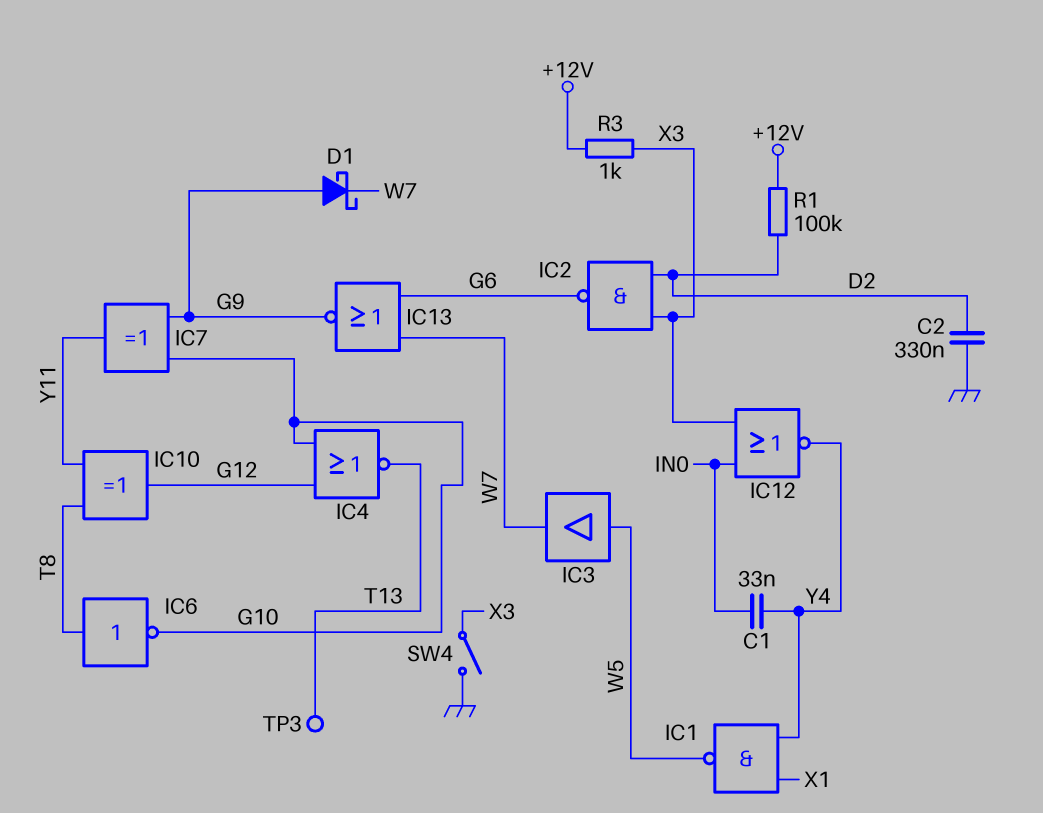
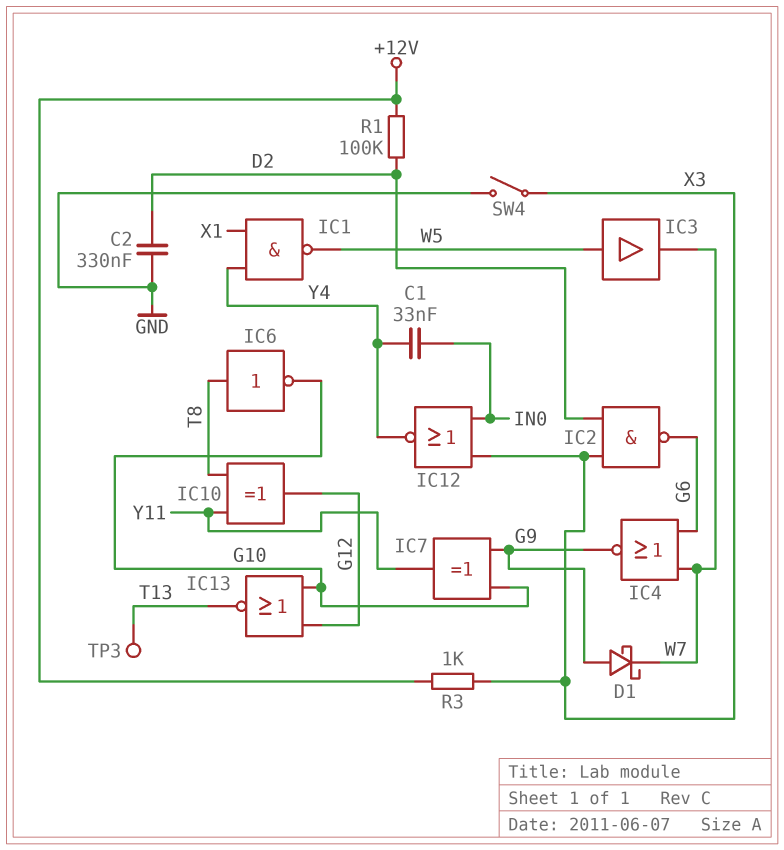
IC4: NOR (in G10, in G12, out T13) -> NOR (in G6, in W7, out G9)
IC13: NOR (in G6, in W7, out G9) -> NOR (in G10, in G12, out T13)

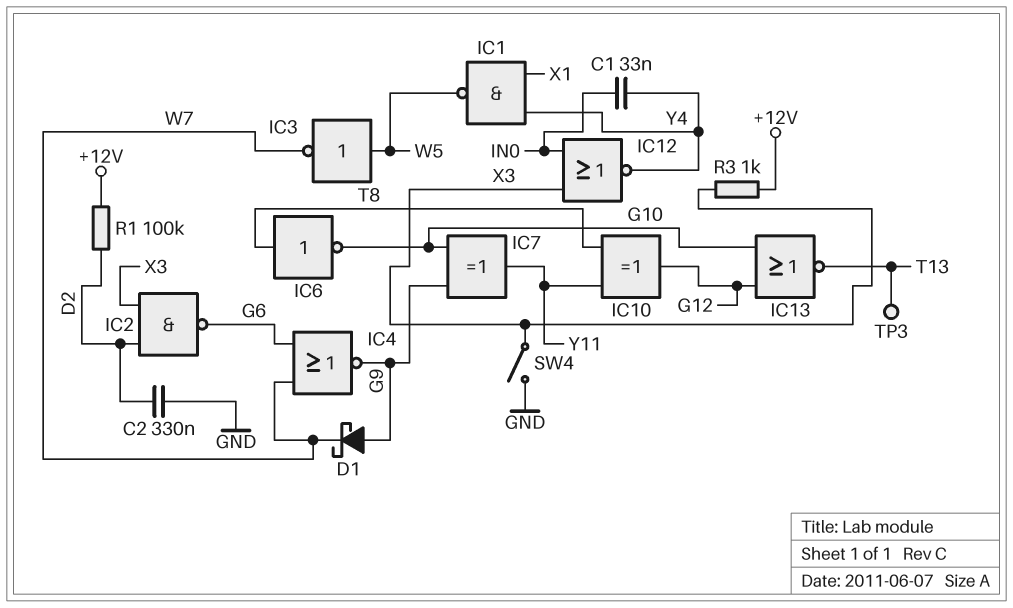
IC3: buffer (in W5, out W7) -> NOT (in W5, out W7)

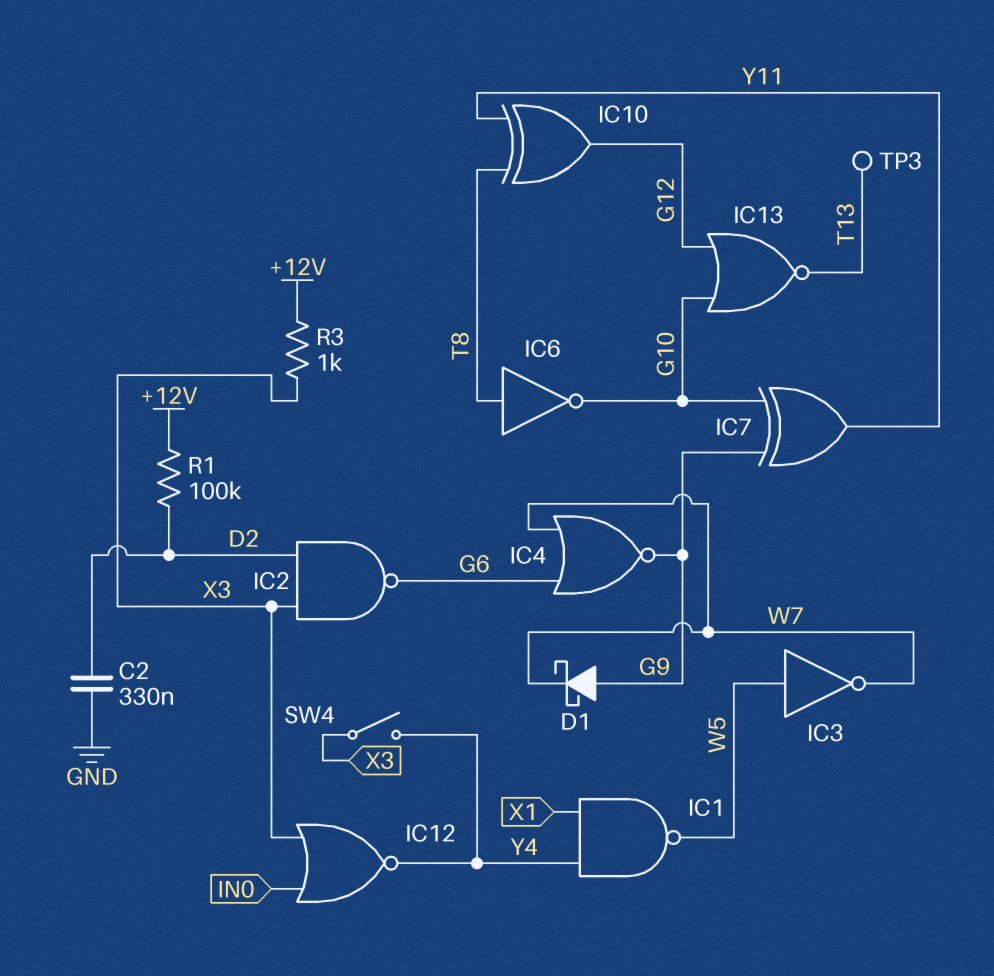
C1: 33nF (IN0, Y4) -> none
SW4: switch (GND, X3) -> switch (X3, Y4)

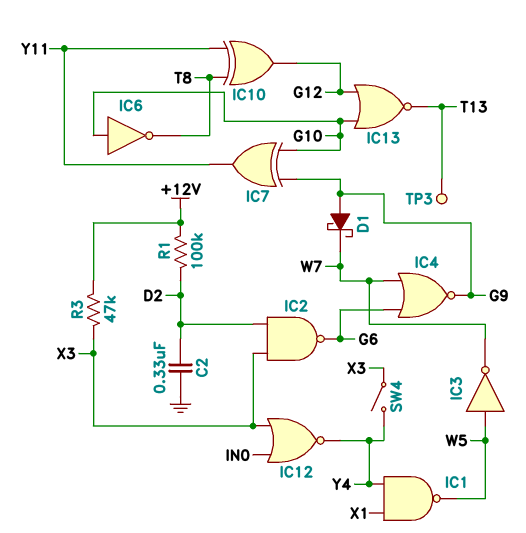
IC6: NOT (in T8, out G10) -> NOT (in G10, out T8)
R3: 1k (+12V, X3) -> 47k (+12V, X3)

